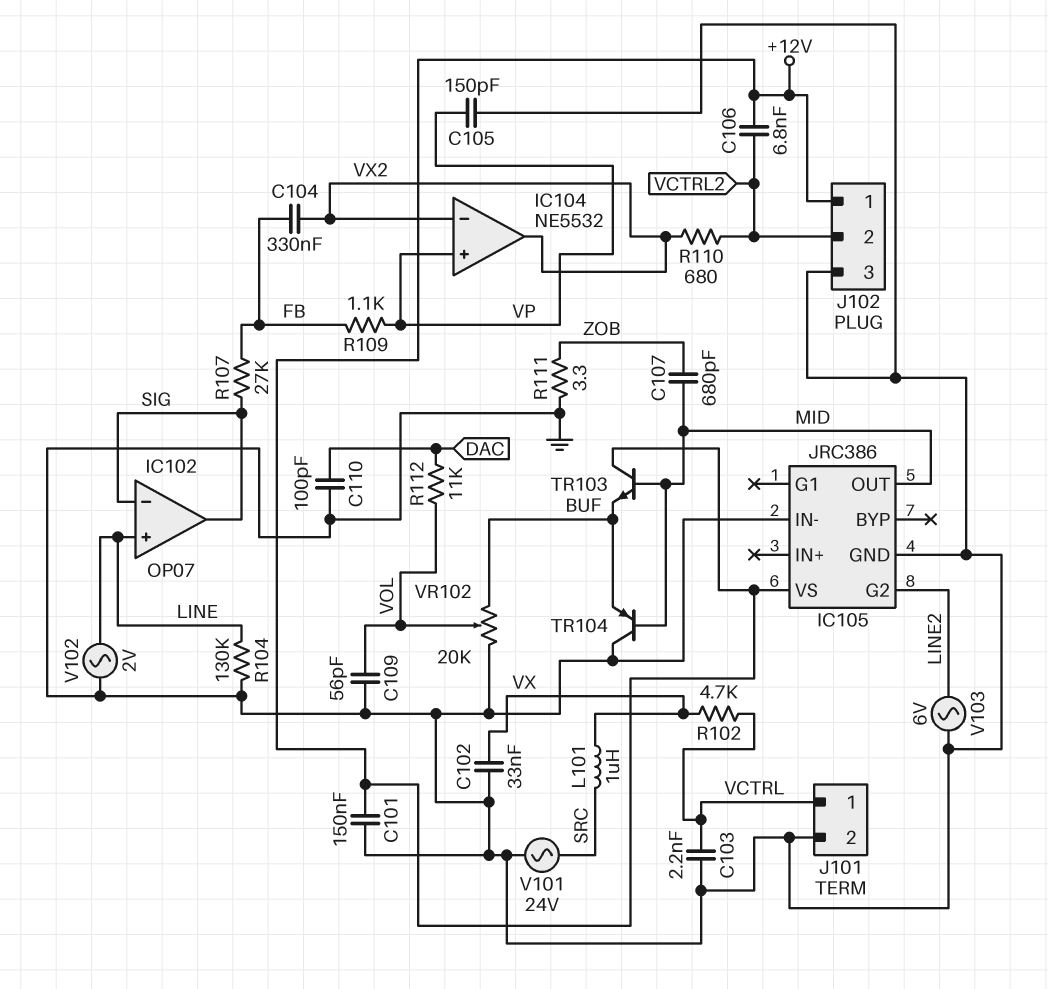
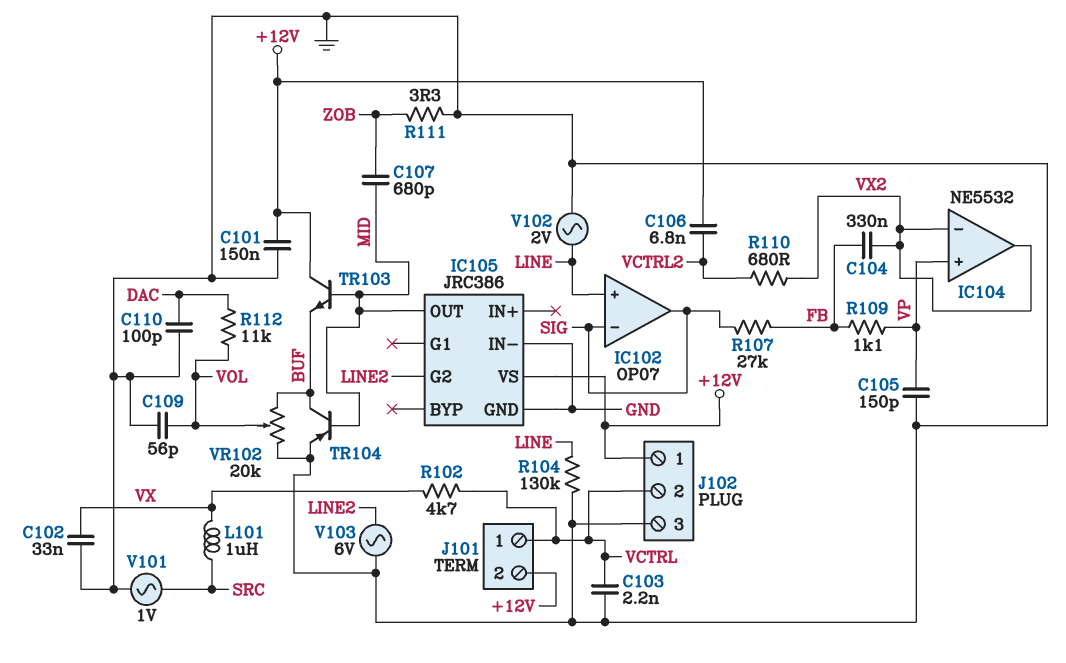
J101 pin 2: GND -> +12V
J102 pin 2: VCTRL2 -> VCTRL
TR104: PNP (B MID, C GND, E BUF) -> PNP (B MID, C BUF, E GND)
V101: AC 24V (GND, SRC) -> AC 1V (GND, SRC)

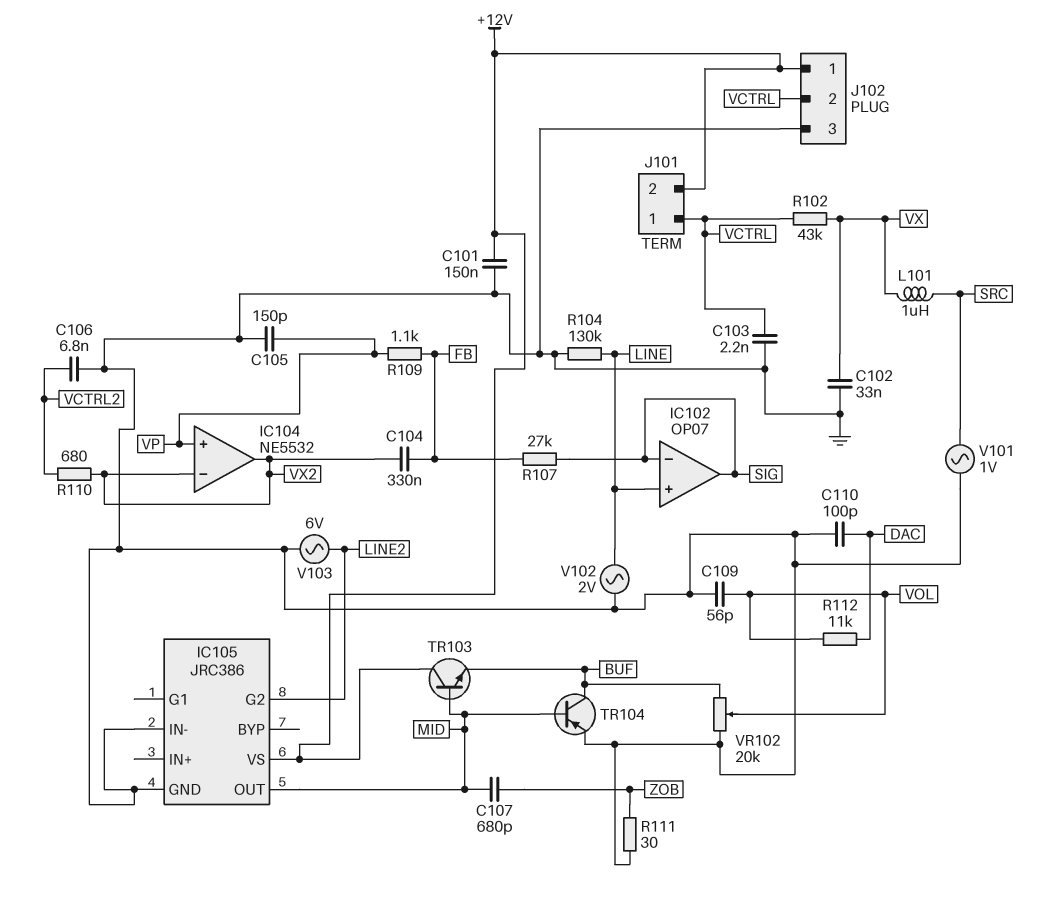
C106: 6.8nF (+12V, VCTRL2) -> 6.8nF (GND, VCTRL2)
R102: 4.7k (VCTRL, VX) -> 43k (VCTRL, VX)
R111: 3.3 (GND, ZOB) -> 30 (GND, ZOB)

